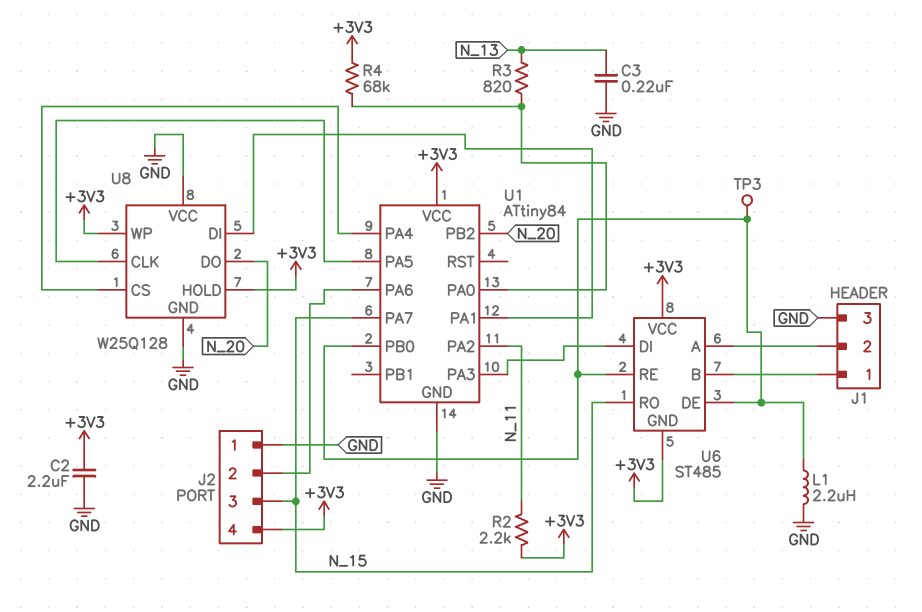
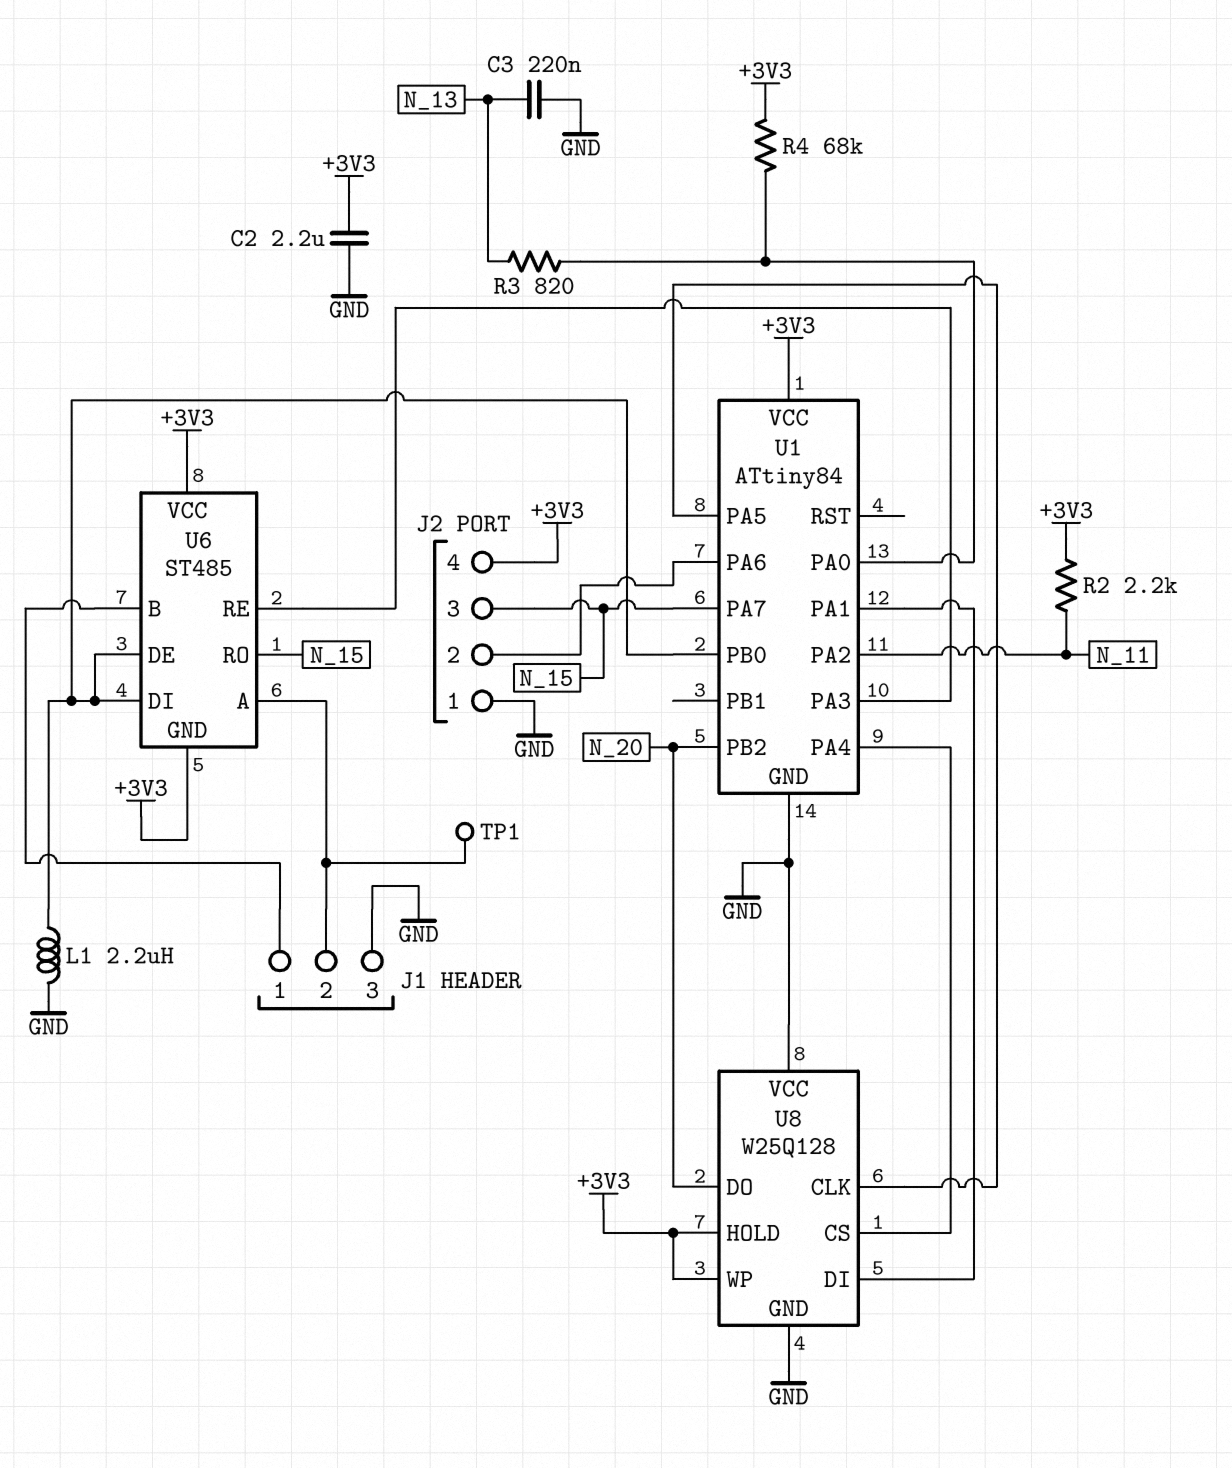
TP1: none -> test point (J1/2)
TP3: test point (U1/PB0) -> none
U6 pin DI: U1/PA3 -> U1/PB0
U6 pin RE: U1/PB0 -> U1/PA3

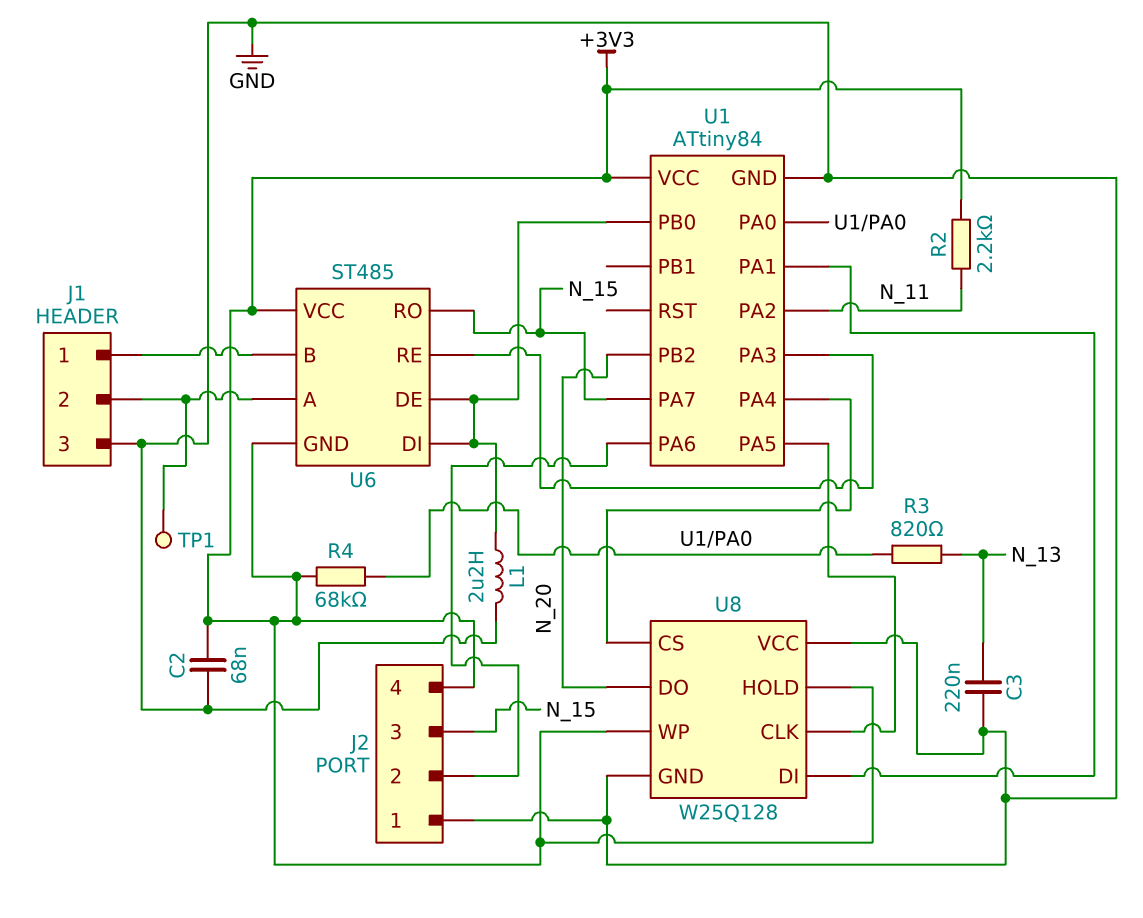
C2: 2.2uF (+3V3, GND) -> 68nF (+3V3, GND)

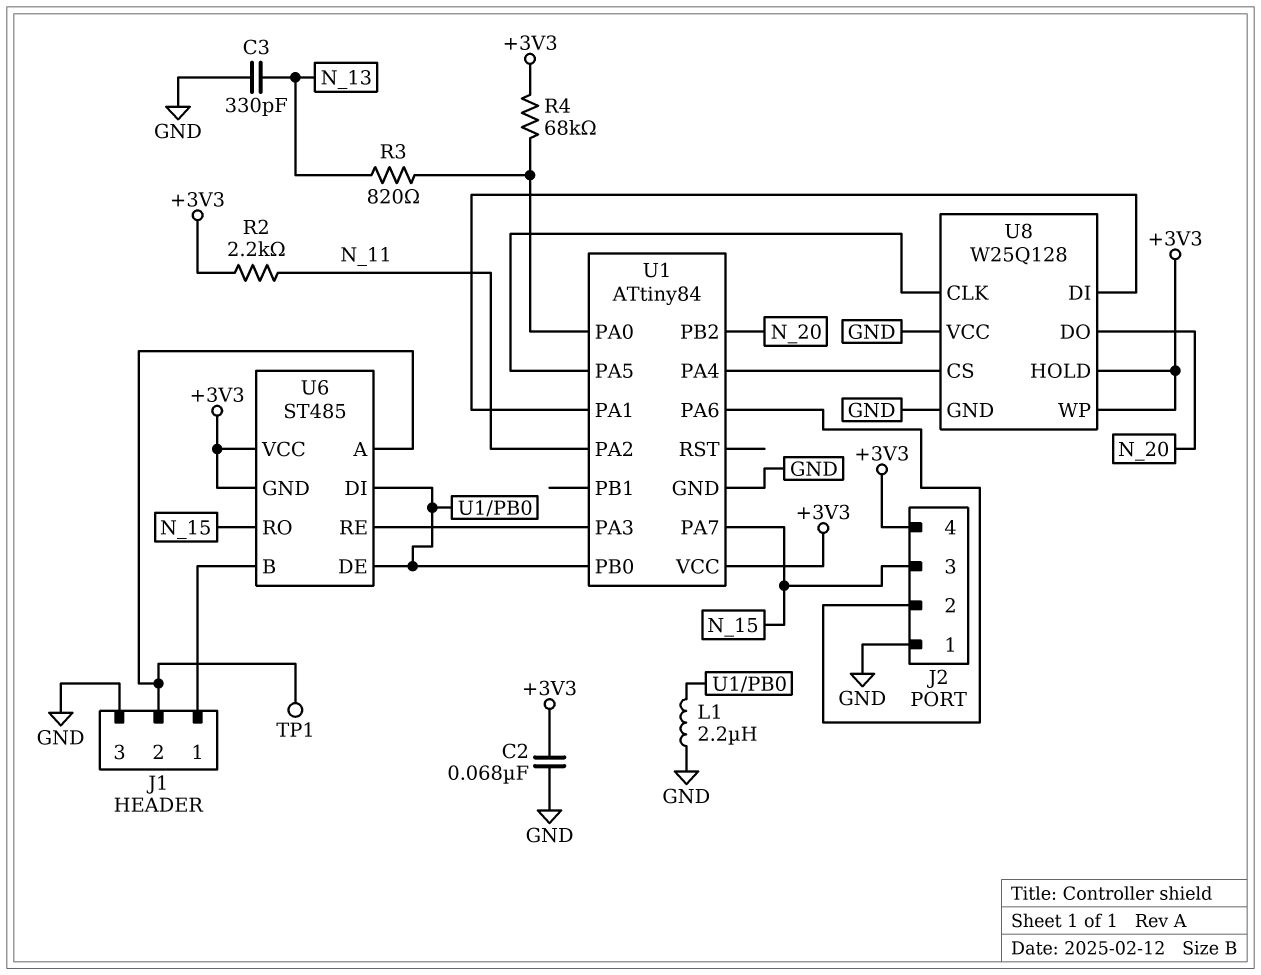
C3: 220nF (GND, N_13) -> 330pF (GND, N_13)

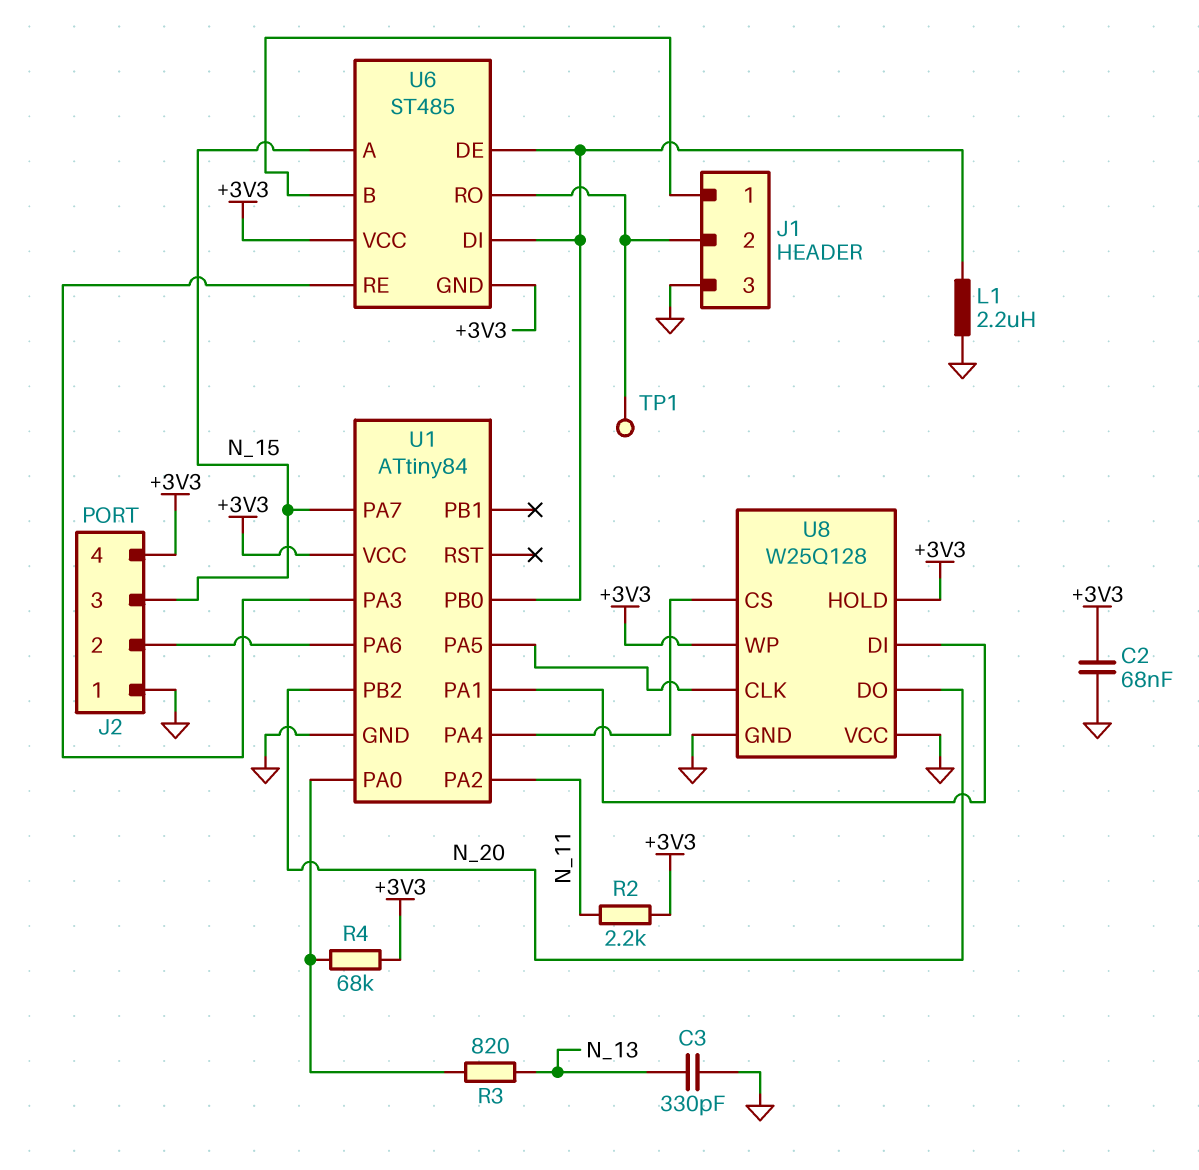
U6 pin A: J1/2 -> N_15
U6 pin RO: N_15 -> J1/2

